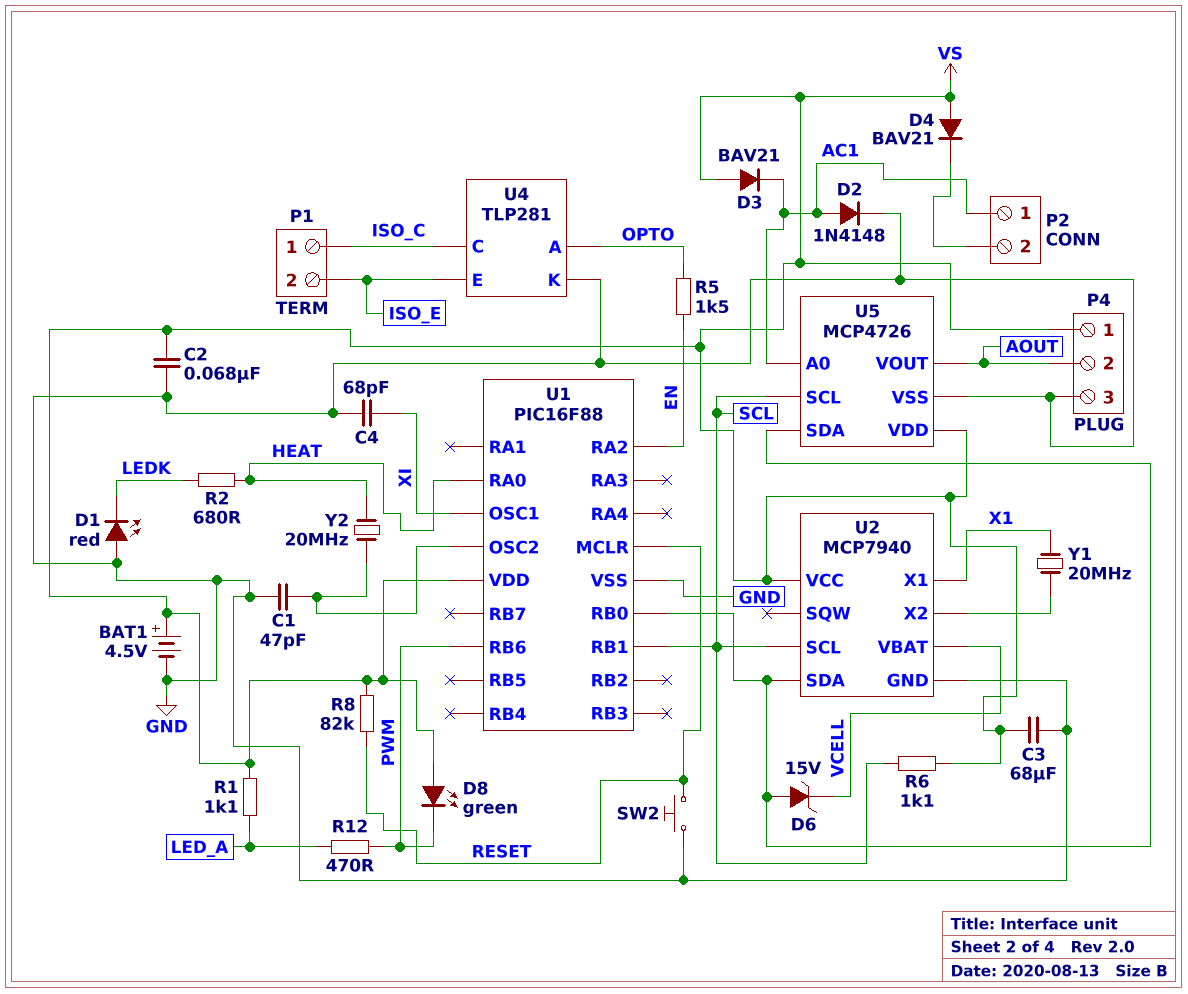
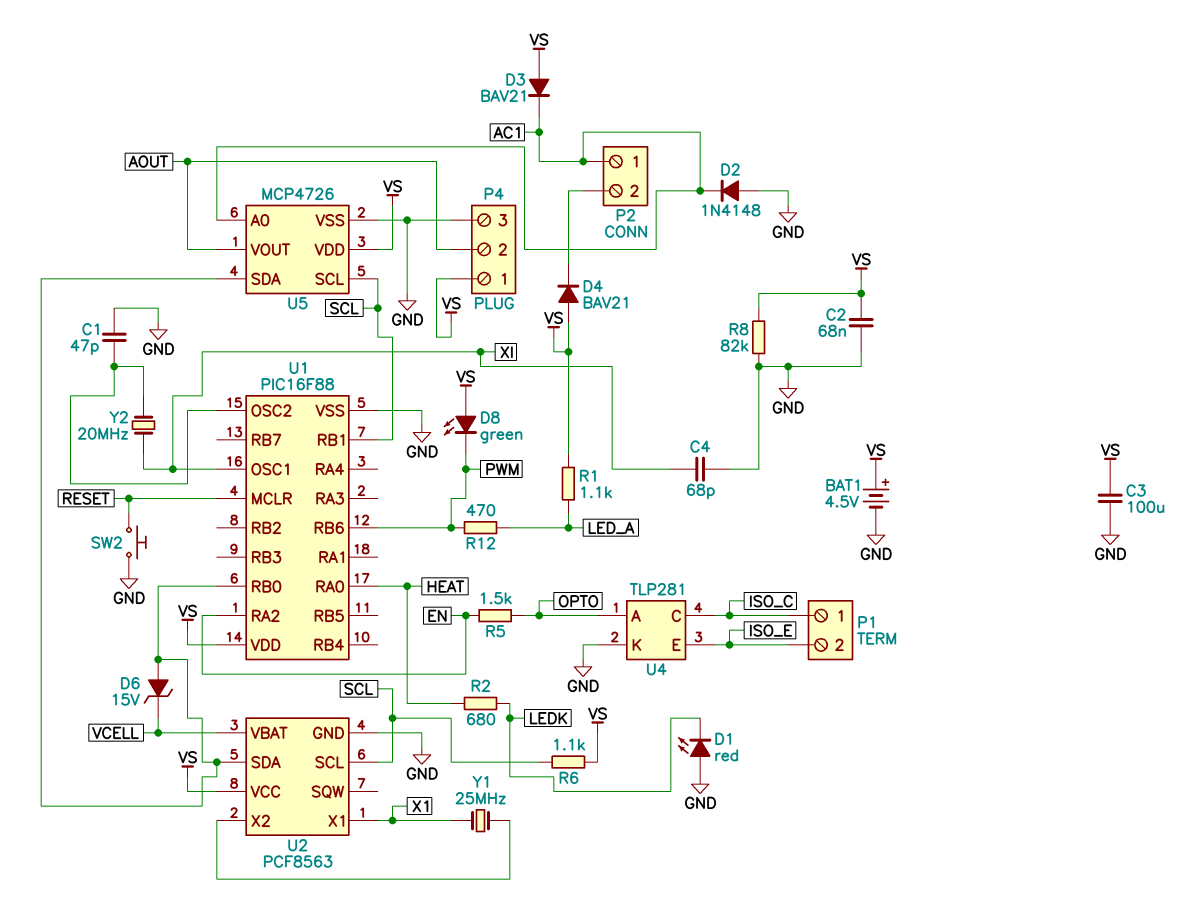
C3: 68uF (GND, VS) -> 100uF (GND, VS)
D2: diode 1N4148 (A AC1, K GND) -> diode 1N4148 (A GND, K AC1)
R8: 82k (RESET, VS) -> 82k (GND, VS)
U2: MCP7940 -> PCF8563
Y1: 20MHz (U2/X2, X1) -> 25MHz (U2/X2, X1)
Y2: 20MHz (HEAT, U1/OSC2) -> 20MHz (U1/OSC2, XI)

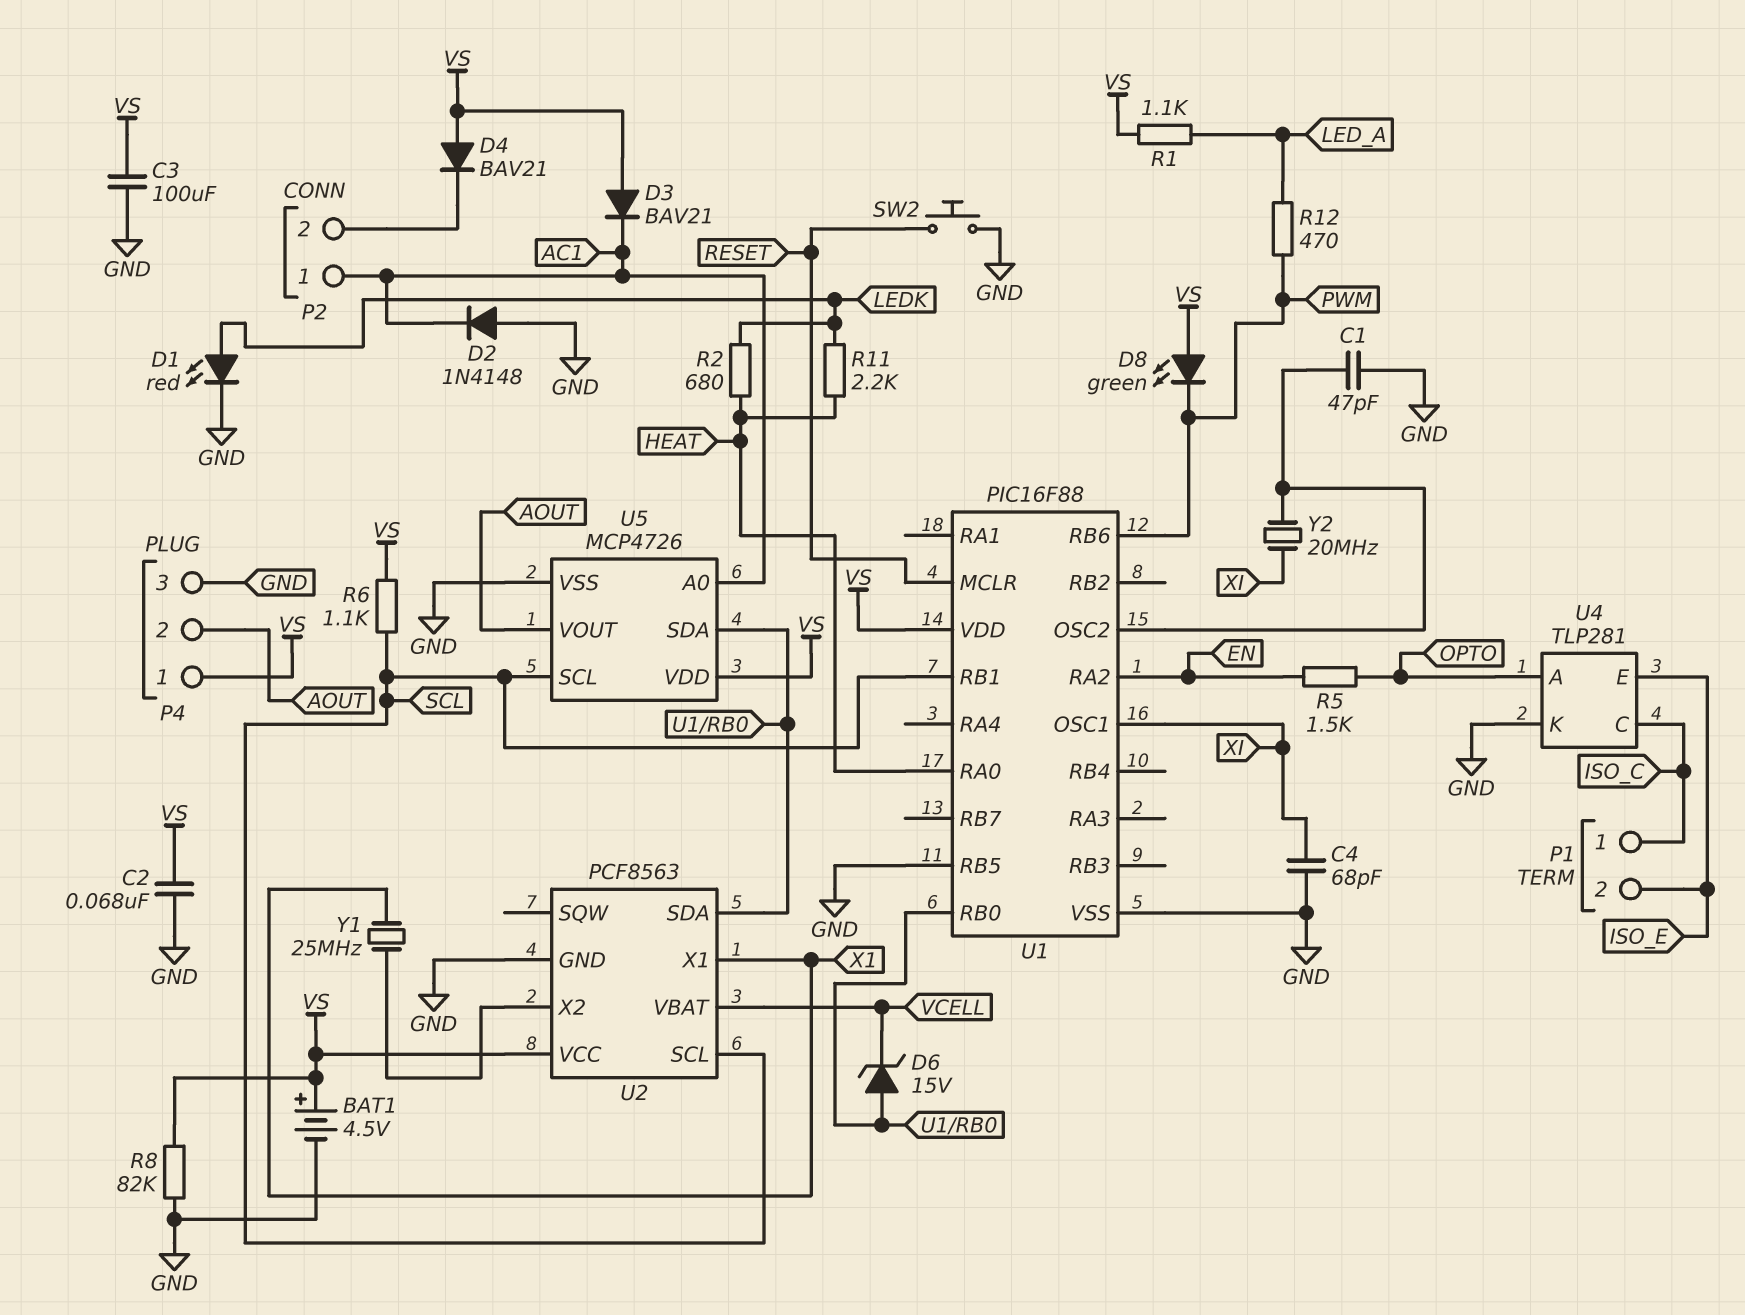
D1: LED red (A GND, K LEDK) -> LED red (A LEDK, K GND)
R11: none -> 2.2k (HEAT, LEDK)
U1 pin RB5: none -> GND

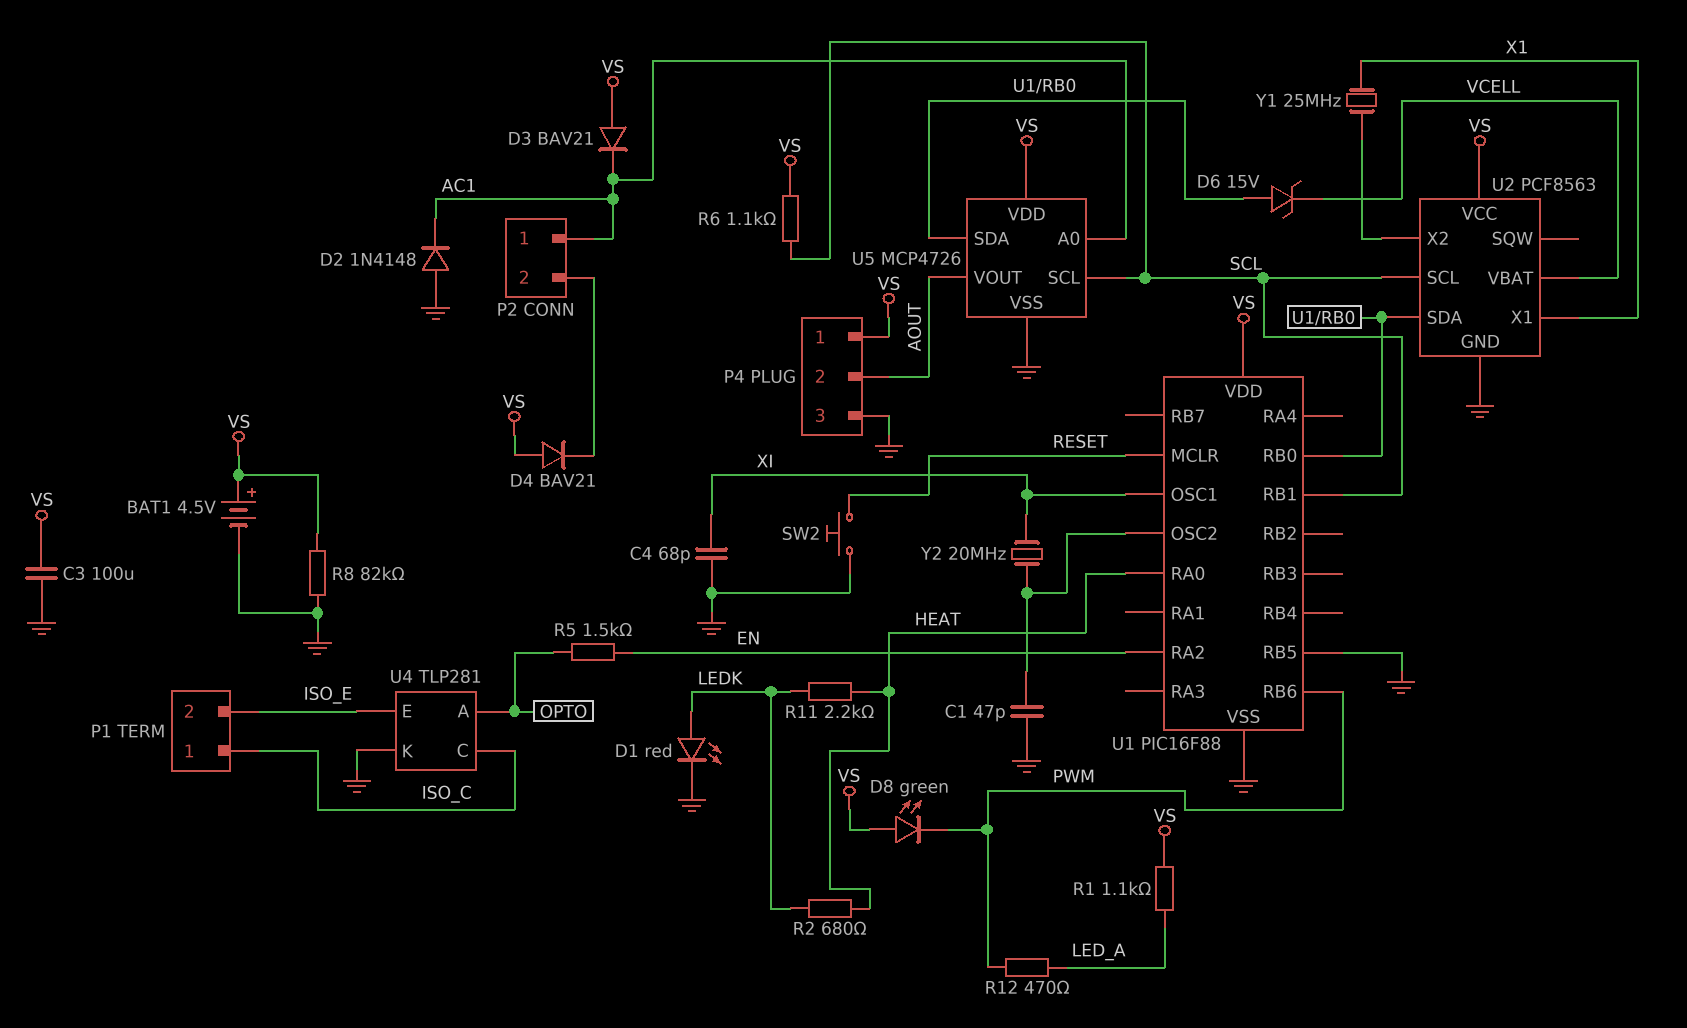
C2: 68nF (GND, VS) -> none

